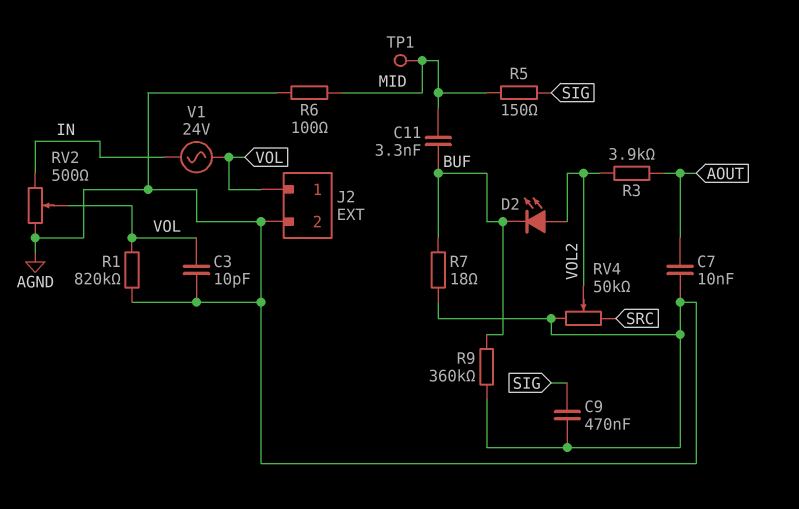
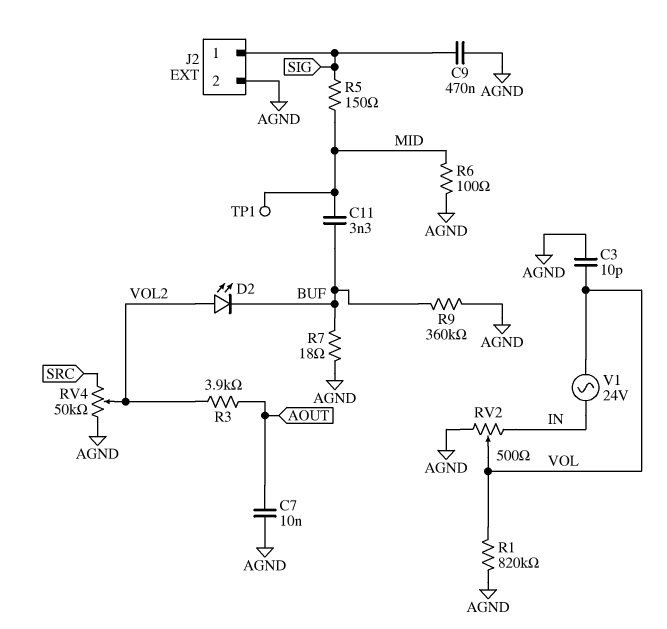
J2 pin 1: VOL -> SIG

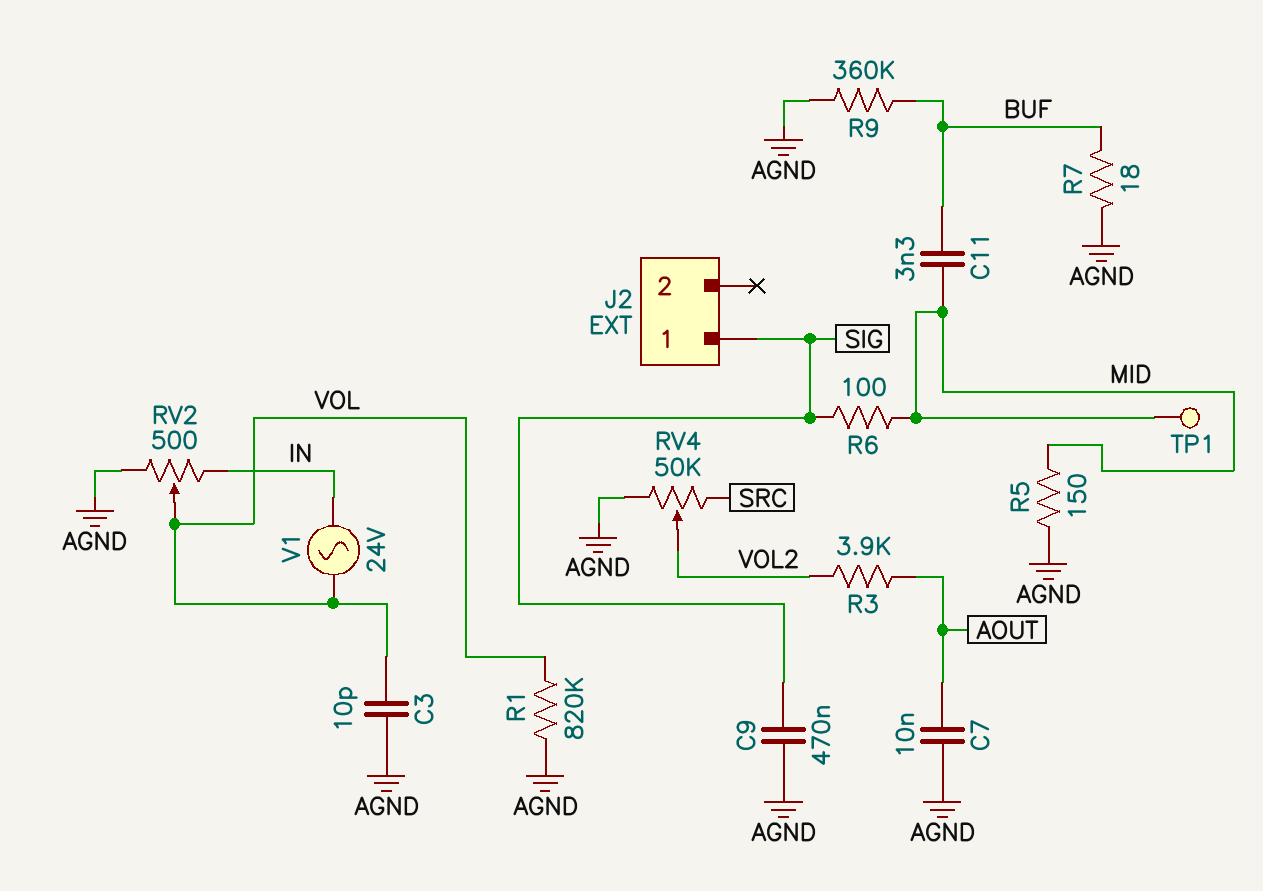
D2: LED (A VOL2, K BUF) -> none
J2 pin 2: AGND -> none
R5: 150 (MID, SIG) -> 150 (AGND, MID)
R6: 100 (AGND, MID) -> 100 (MID, SIG)

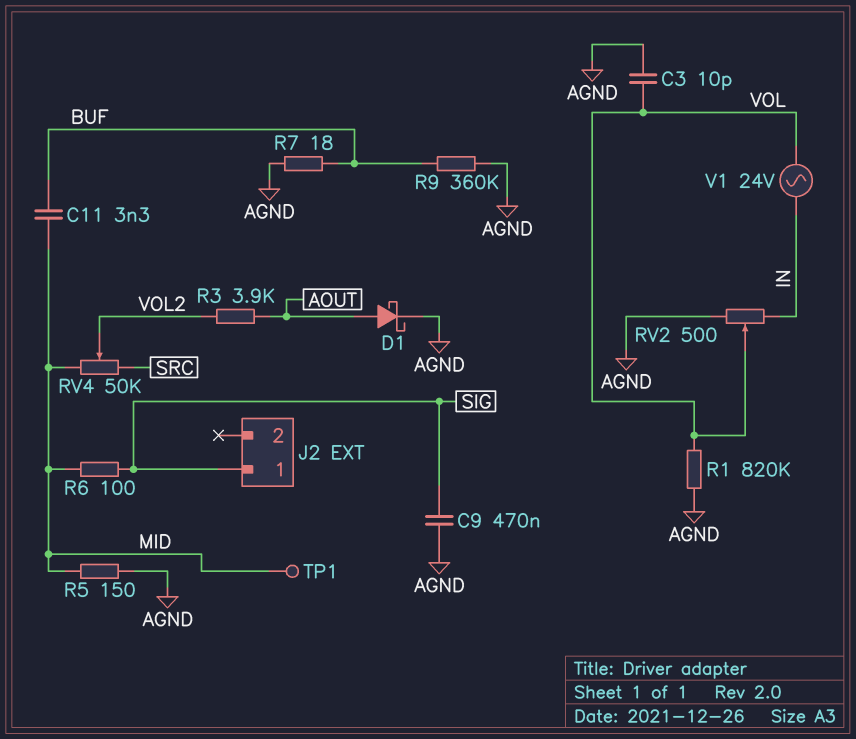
C7: 10nF (AGND, AOUT) -> none
D1: none -> schottky (A AOUT, K AGND)
RV4: 50k (AGND, SRC, wiper VOL2) -> 50k (MID, SRC, wiper VOL2)

